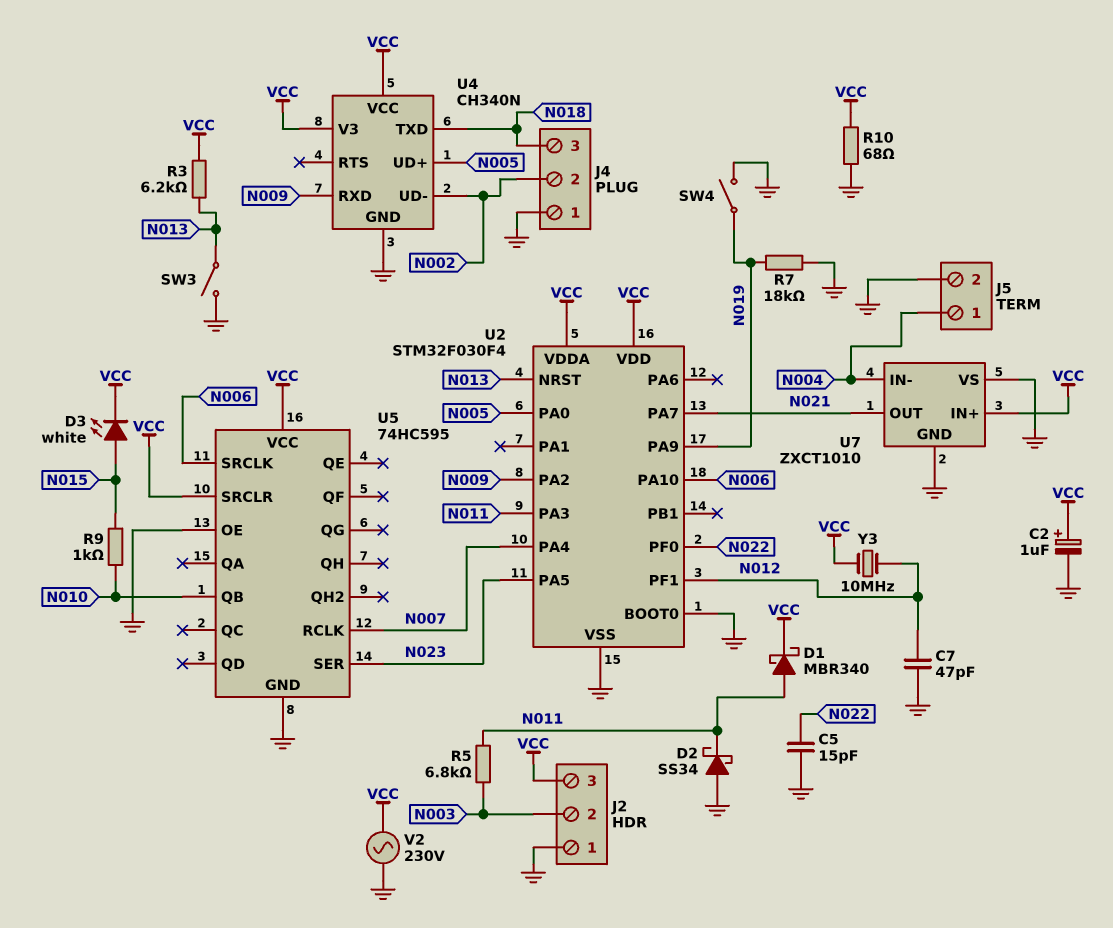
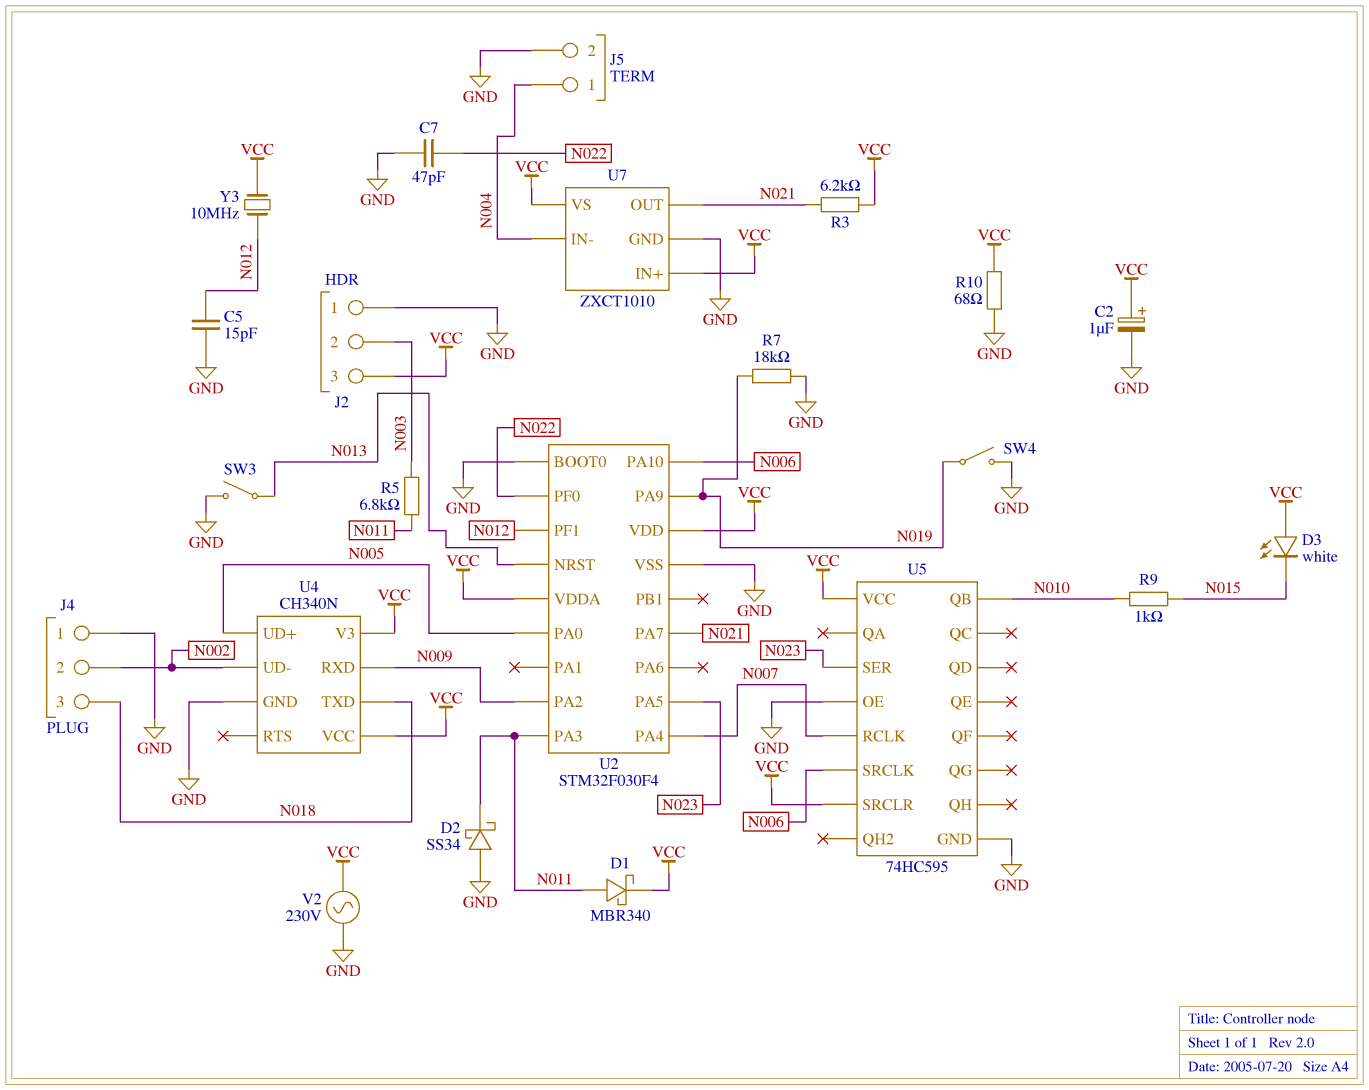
C5: 15pF (GND, N022) -> 15pF (GND, N012)
C7: 47pF (GND, N012) -> 47pF (GND, N022)
D3: LED white (A N015, K VCC) -> LED white (A VCC, K N015)
R3: 6.2k (N013, VCC) -> 6.2k (N021, VCC)
U7 pin VS: GND -> VCC

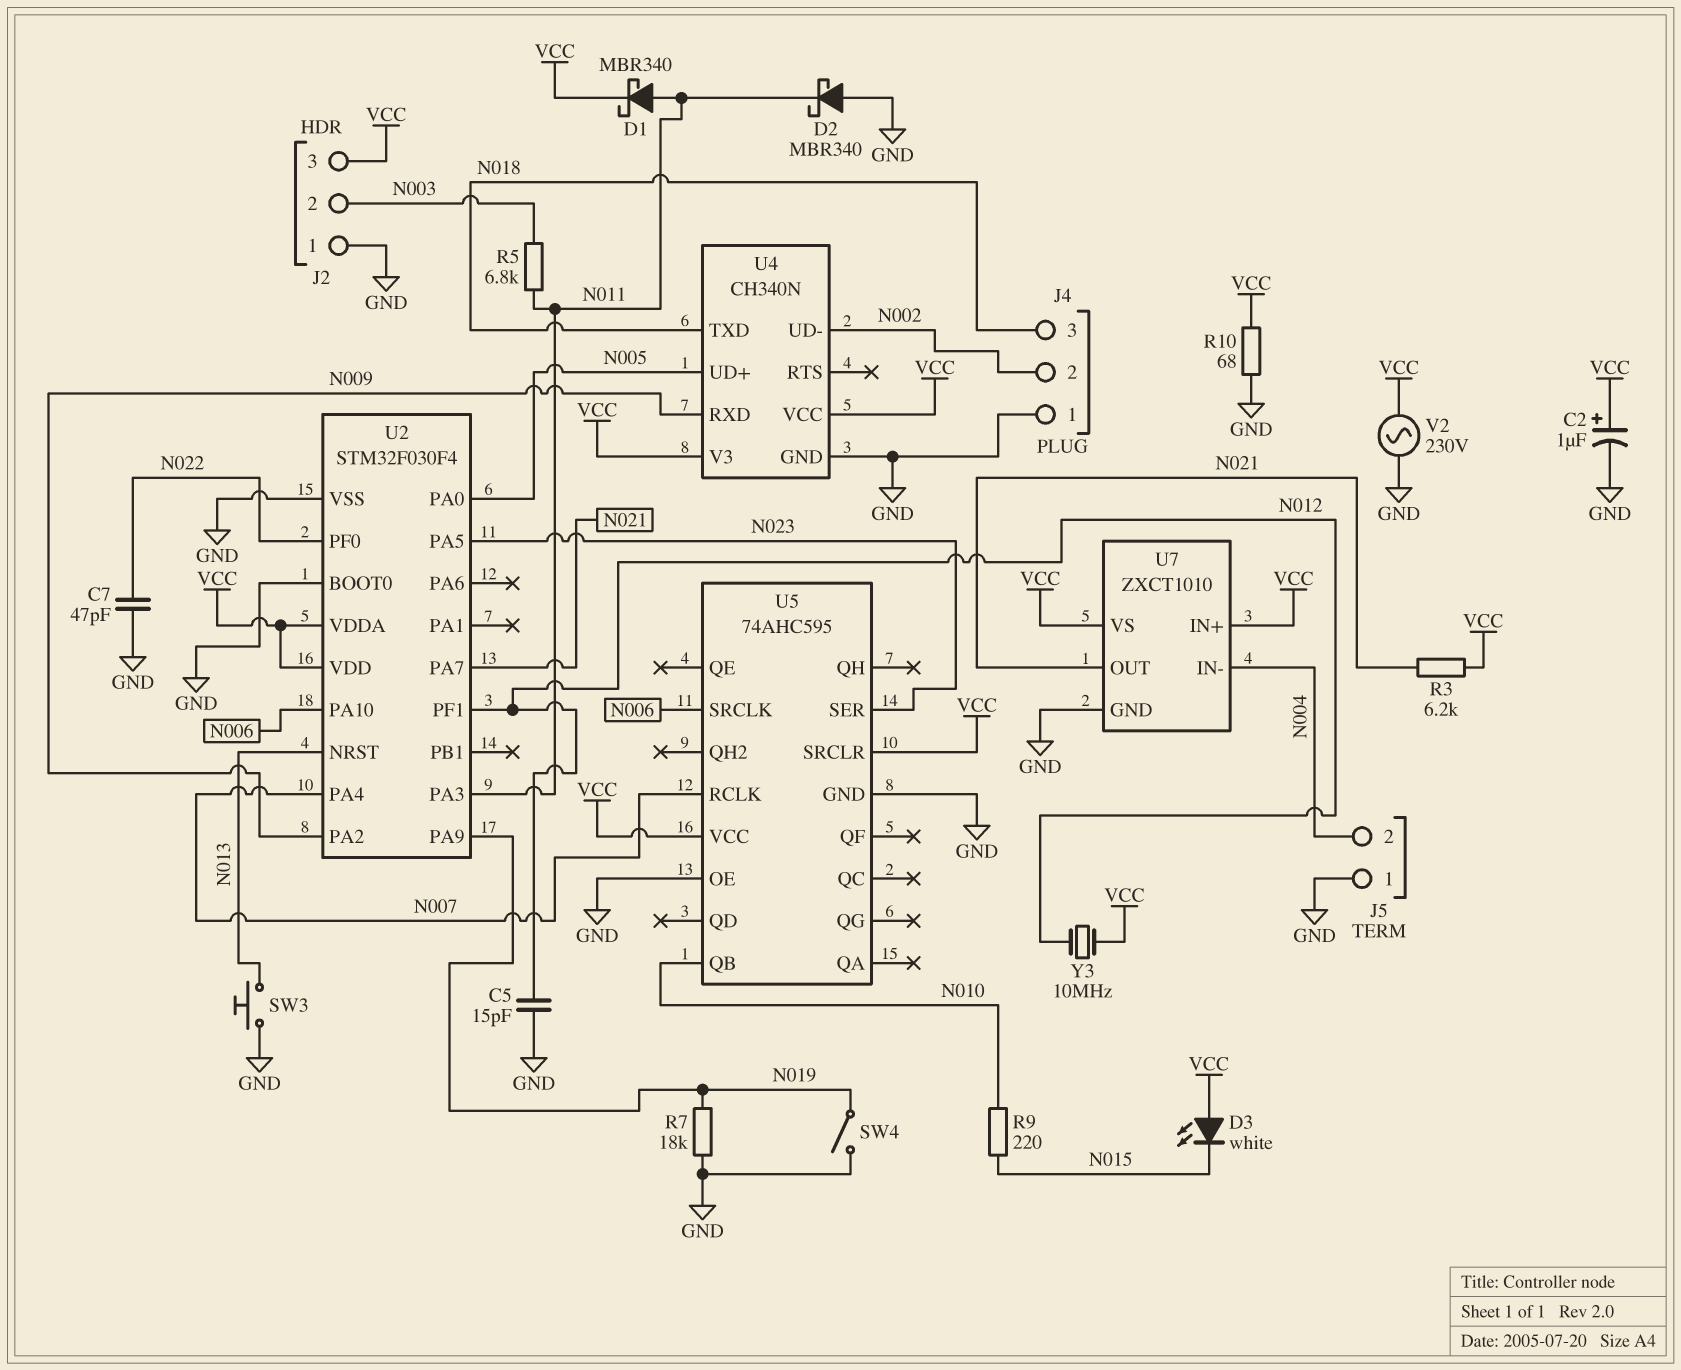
D2: schottky SS34 (A GND, K N011) -> schottky MBR340 (A GND, K N011)
J5 pin 1: N004 -> GND
J5 pin 2: GND -> N004
R9: 1k (N010, N015) -> 220 (N010, N015)
SW3: switch (GND, N013) -> button (GND, N013)
U5: 74HC595 -> 74AHC595

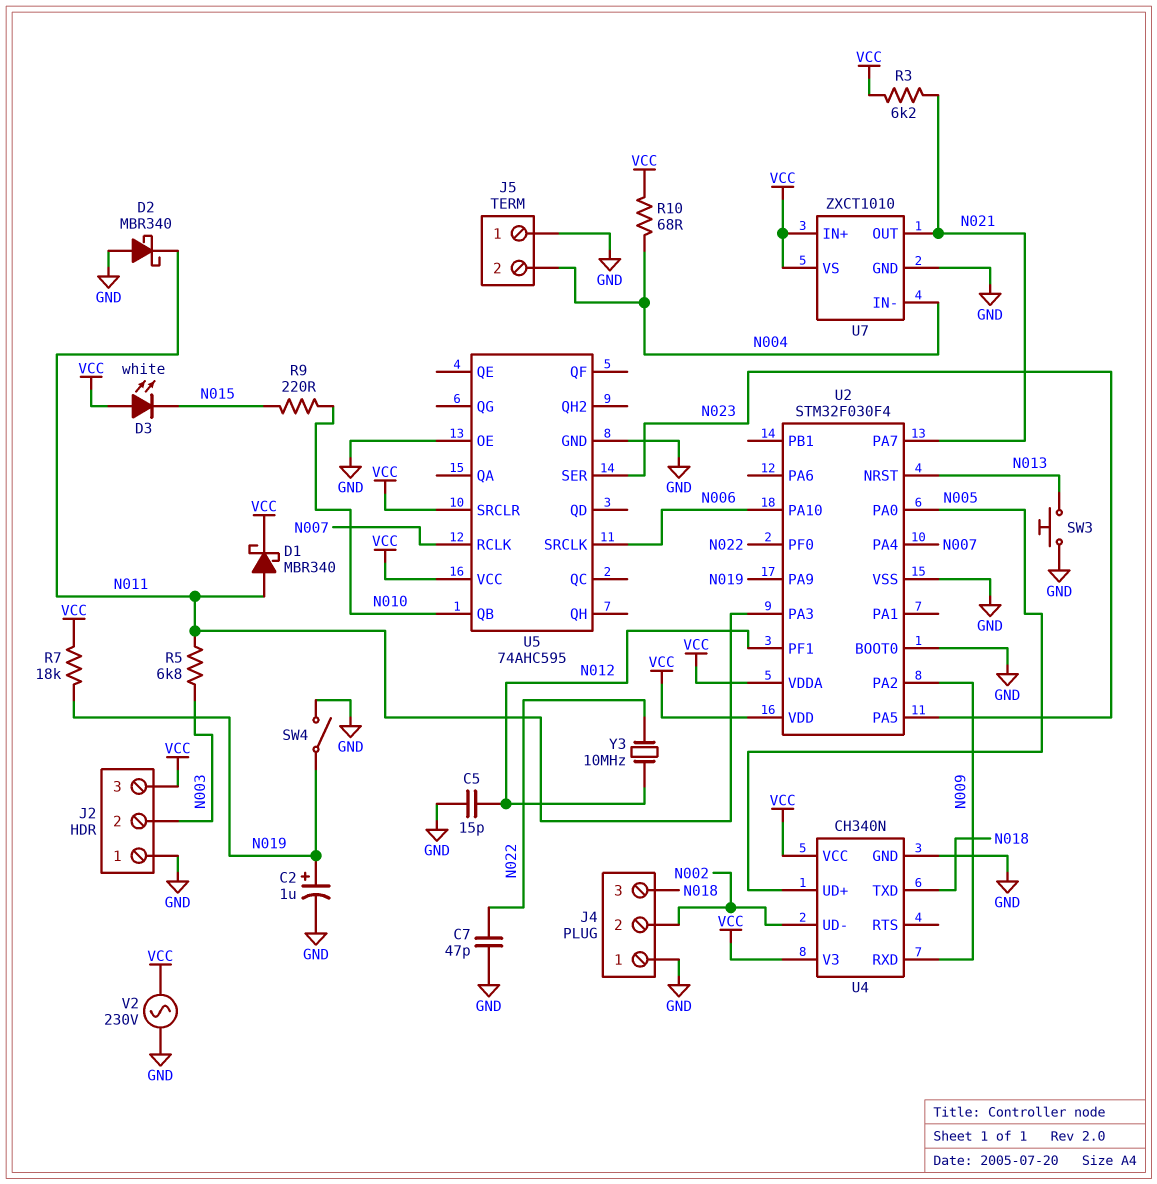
C2: 1uF (plus VCC, minus GND) -> 1uF (plus N019, minus GND)
R7: 18k (GND, N019) -> 18k (N019, VCC)
R10: 68 (GND, VCC) -> 68 (N004, VCC)
Y3: 10MHz (N012, VCC) -> 10MHz (N012, N022)

